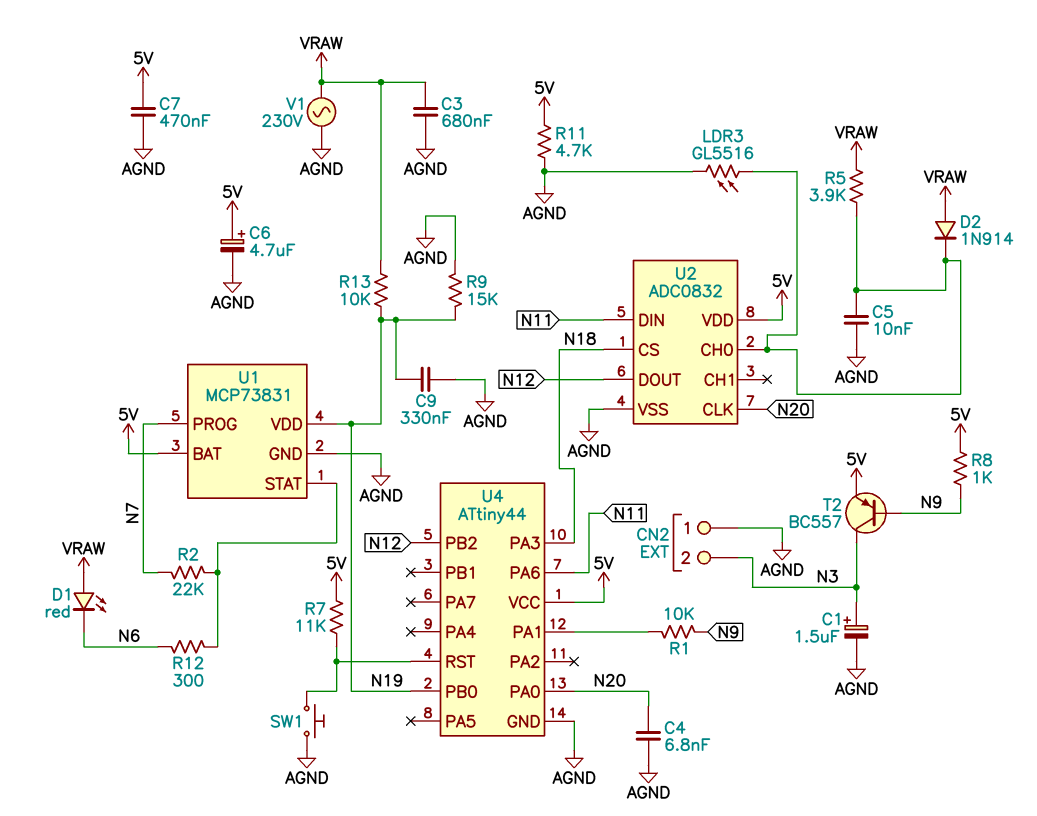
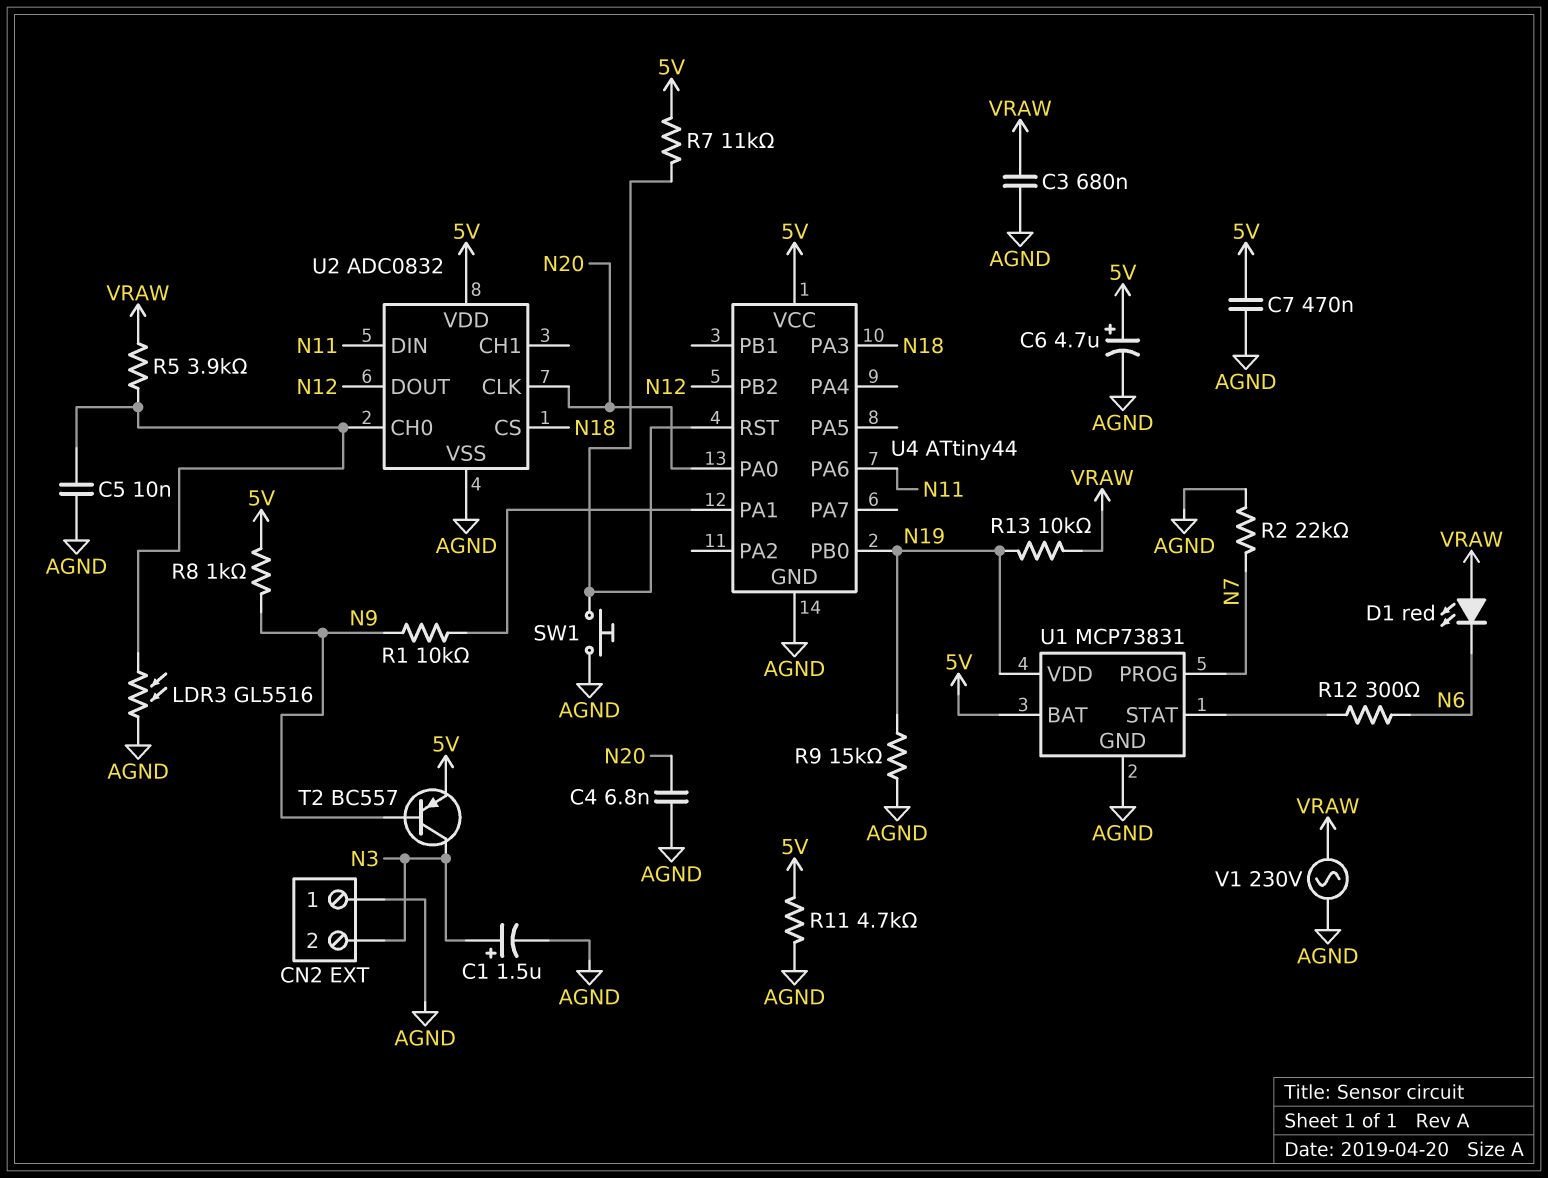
C9: 330nF (AGND, N19) -> none
D2: diode 1N914 (A VRAW, K U2/CH0) -> none
R2: 22k (N7, U1/STAT) -> 22k (AGND, N7)

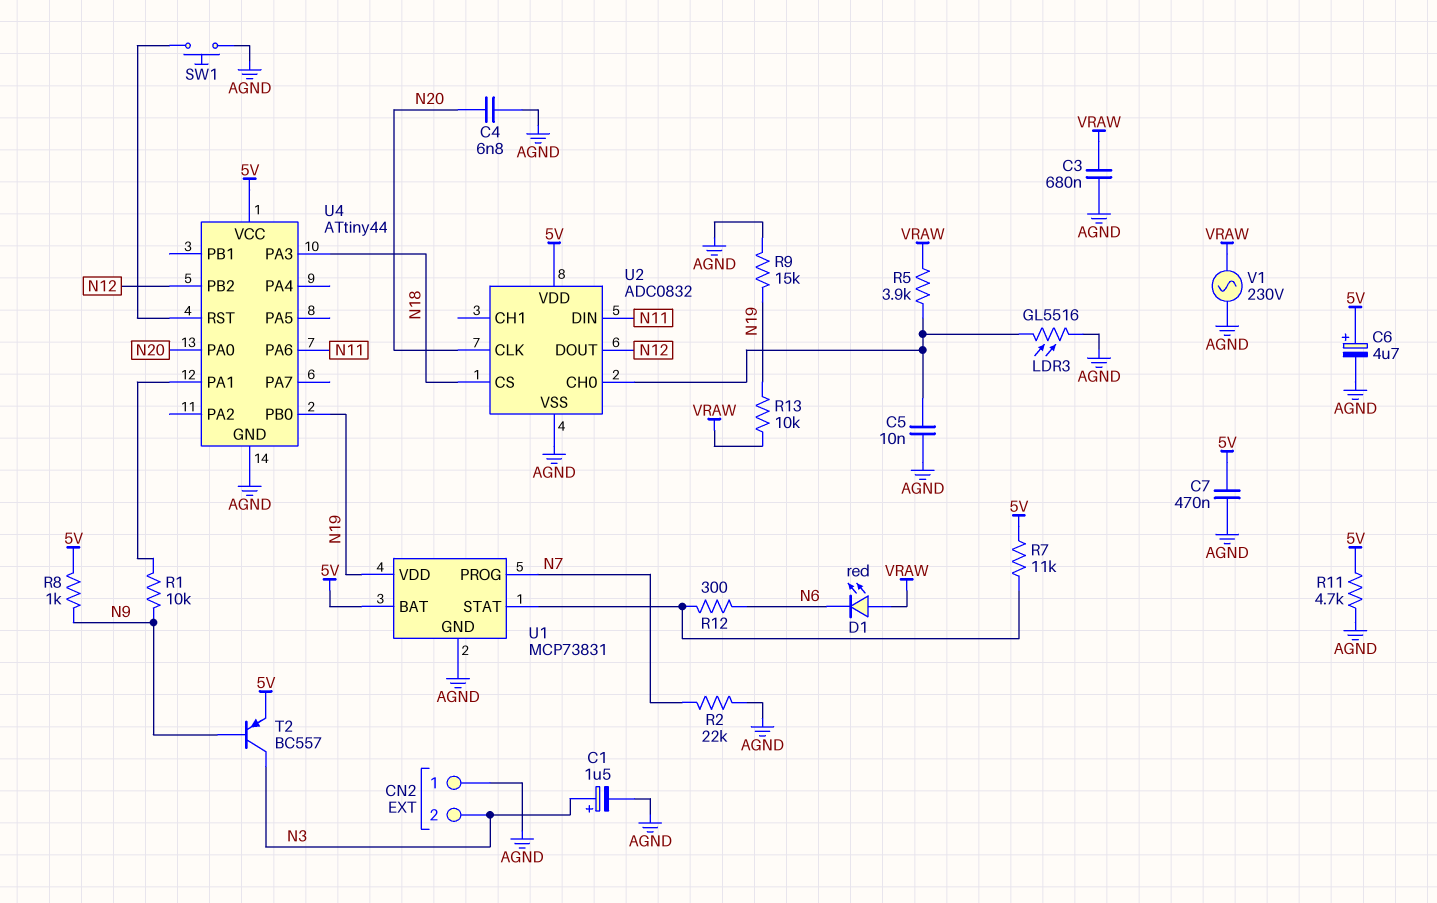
R7: 11k (5V, U4/RST) -> 11k (5V, U1/STAT)

